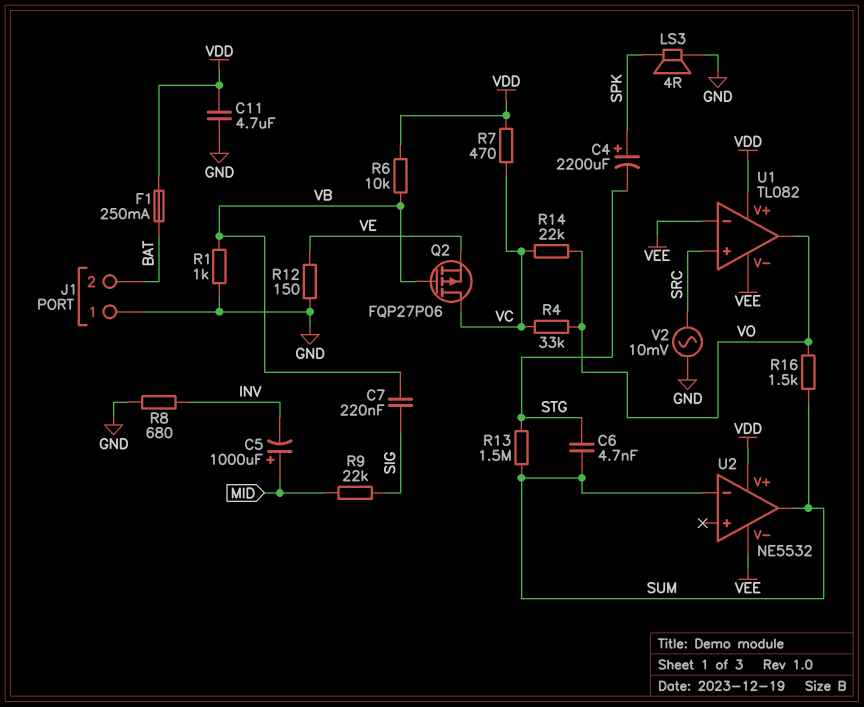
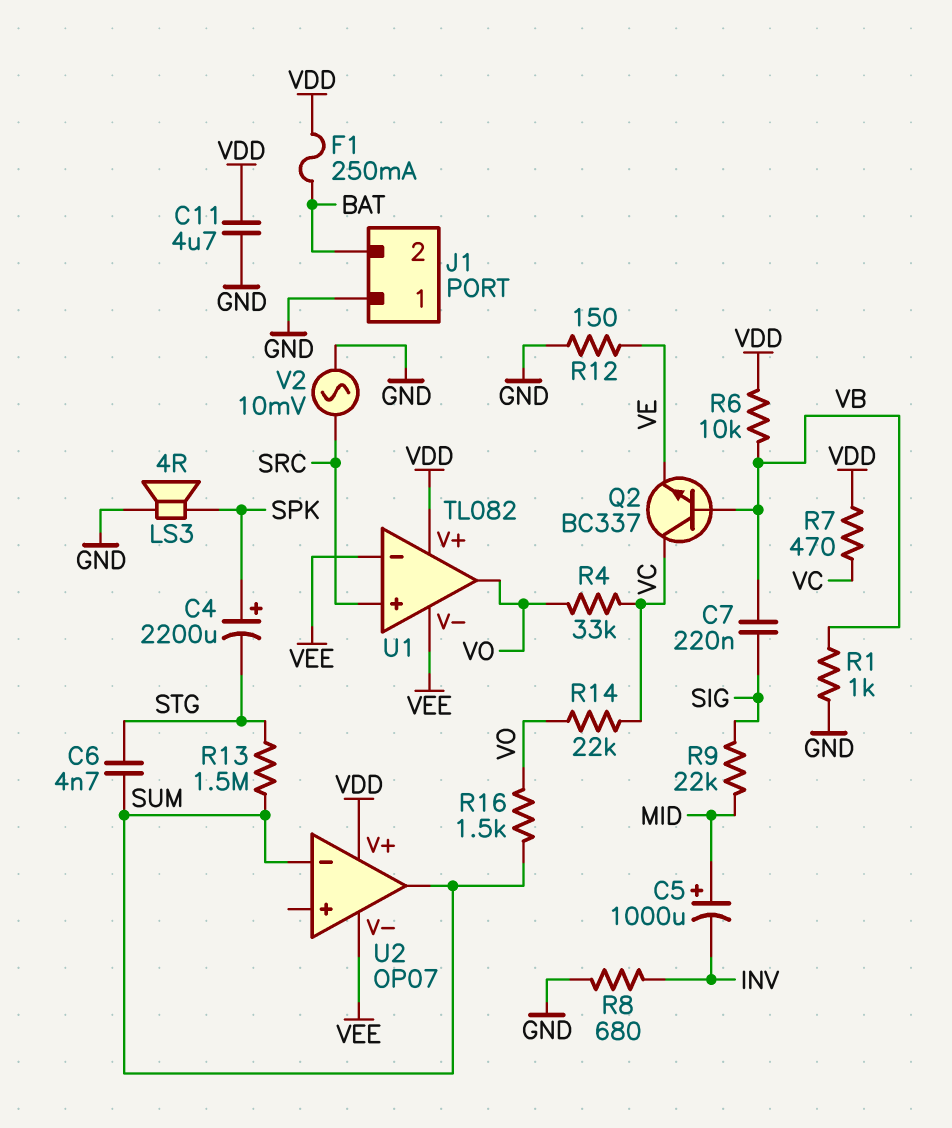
Q2: PMOS FQP27P06 (G VB, D VC, S VE) -> NPN BC337 (B VB, C VC, E VE)
U2: NE5532 -> OP07

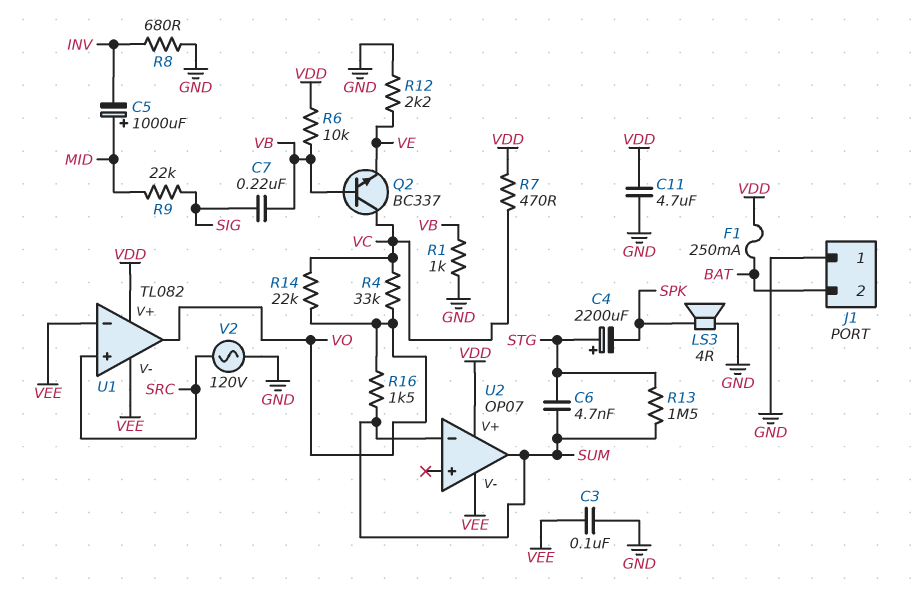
C3: none -> 100nF (GND, VEE)
C4: 2200uF (plus SPK, minus STG) -> 2200uF (plus STG, minus SPK)
R12: 150 (GND, VE) -> 2.2k (GND, VE)
V2: AC 10mV (GND, SRC) -> AC 120V (GND, SRC)

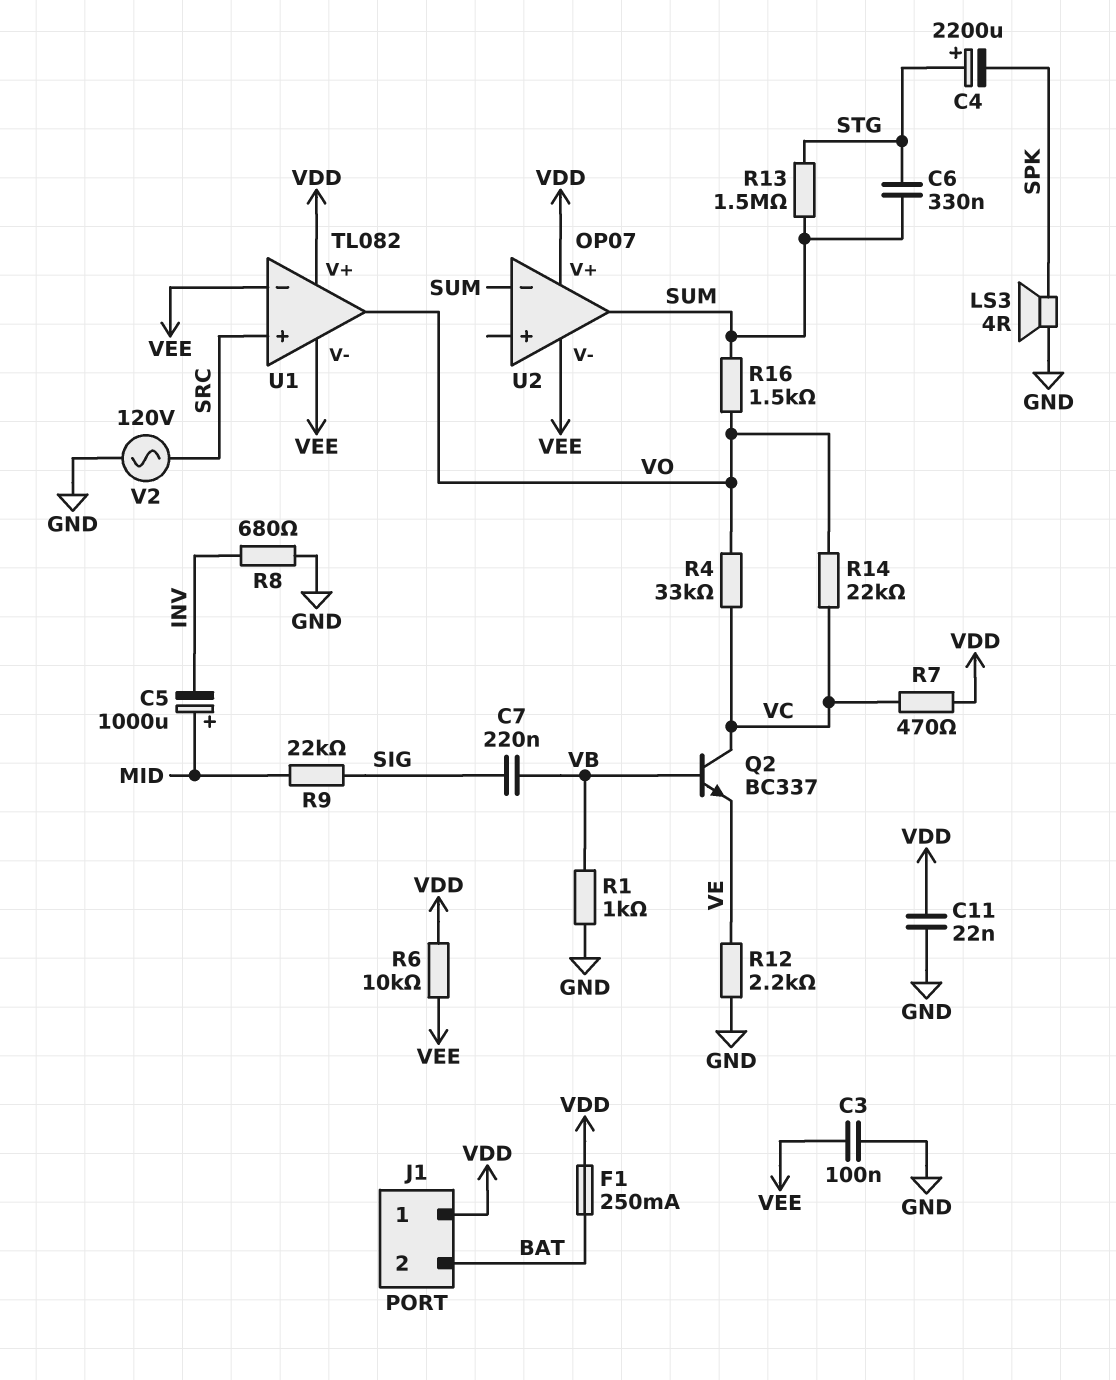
C6: 4.7nF (STG, SUM) -> 330nF (STG, SUM)
C11: 4.7uF (GND, VDD) -> 22nF (GND, VDD)
J1 pin 1: GND -> VDD
R6: 10k (VB, VDD) -> 10k (VDD, VEE)

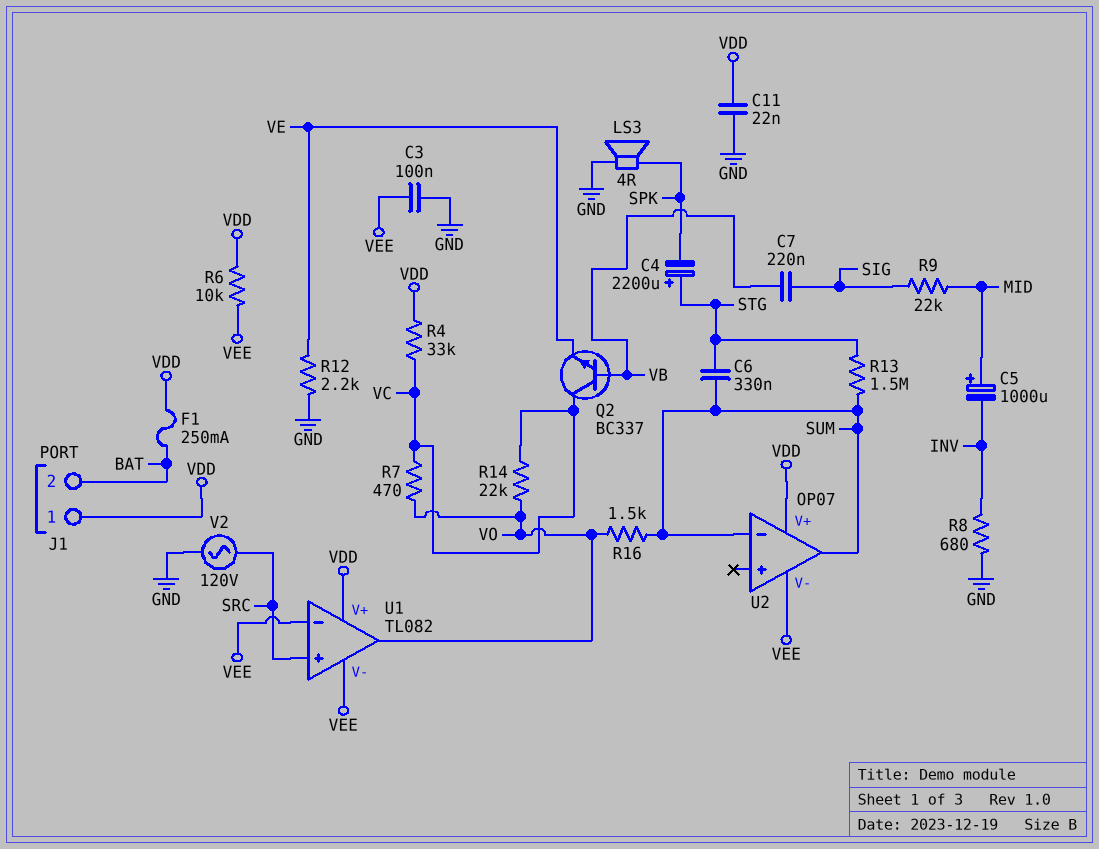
R1: 1k (GND, VB) -> none
R4: 33k (VC, VO) -> 33k (VC, VDD)
R7: 470 (VC, VDD) -> 470 (VC, VO)

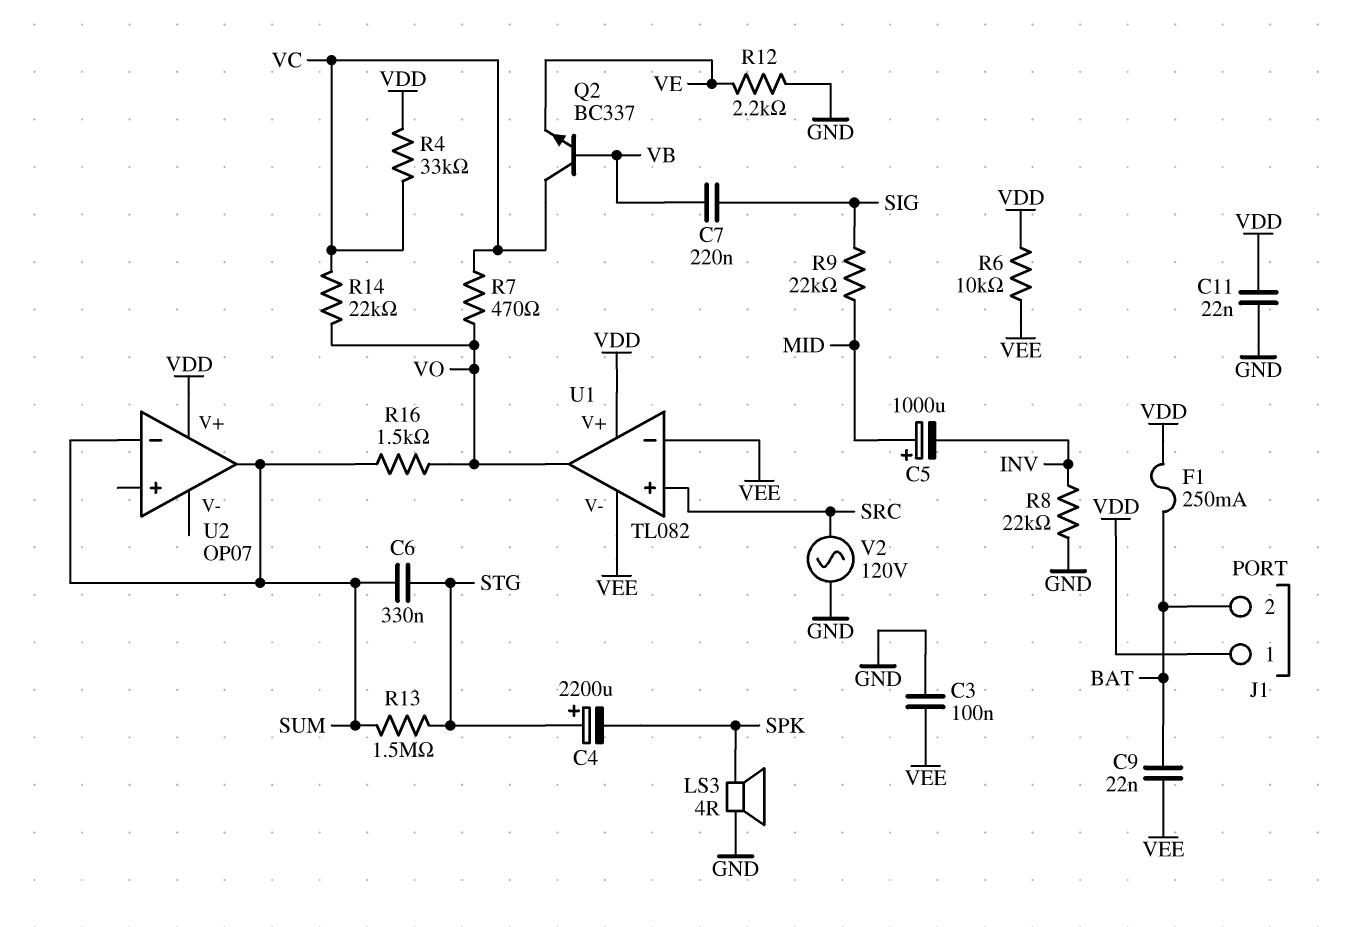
C9: none -> 22nF (BAT, VEE)
R8: 680 (GND, INV) -> 22k (GND, INV)
U2 pin V-: VEE -> none

